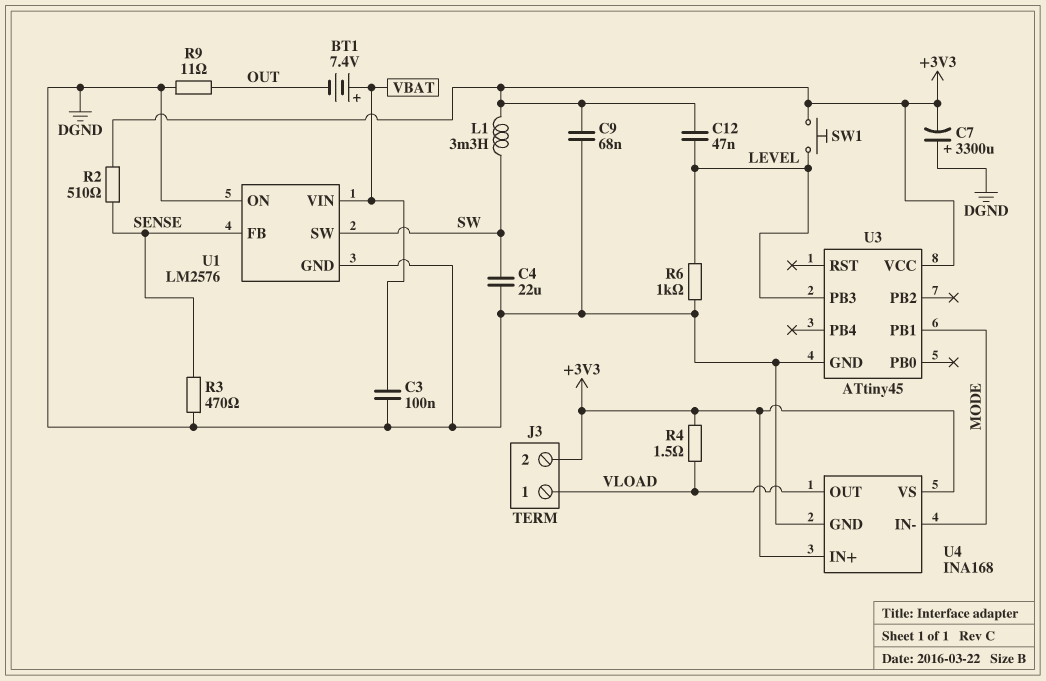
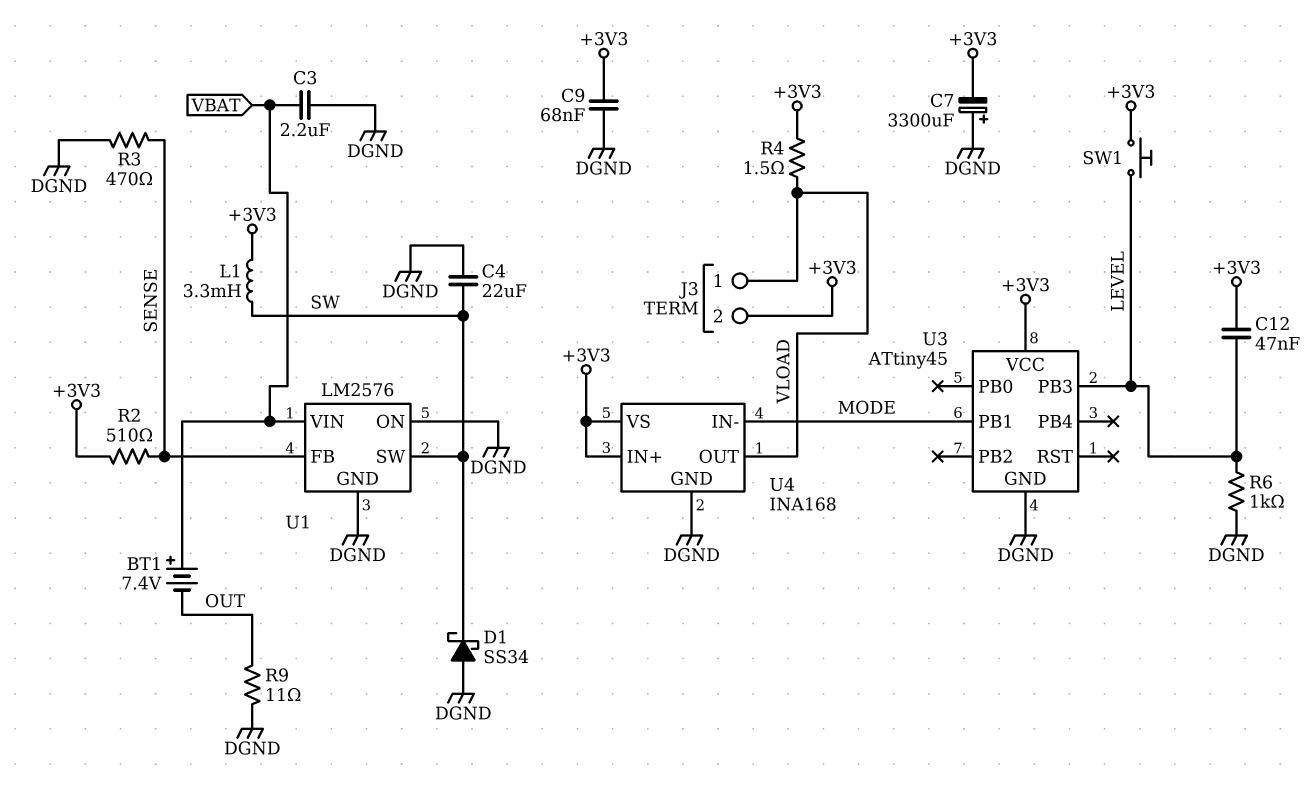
C3: 100nF (DGND, VBAT) -> 2.2uF (DGND, VBAT)
D1: none -> schottky SS34 (A DGND, K SW)

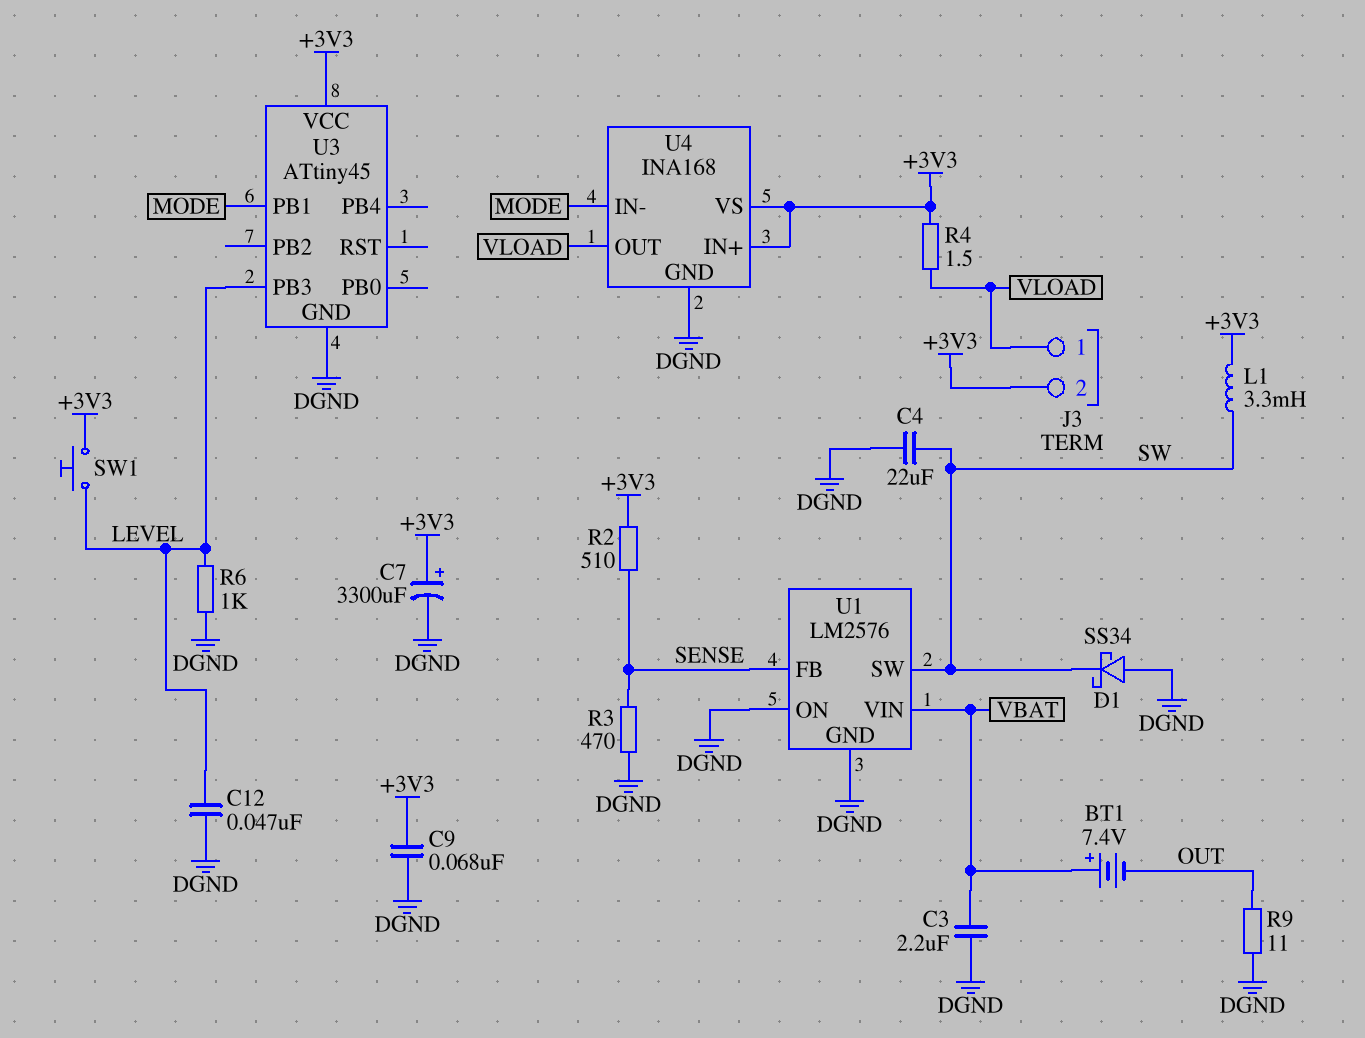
C7: 3300uF (plus DGND, minus +3V3) -> 3300uF (plus +3V3, minus DGND)
C12: 47nF (+3V3, LEVEL) -> 47nF (DGND, LEVEL)

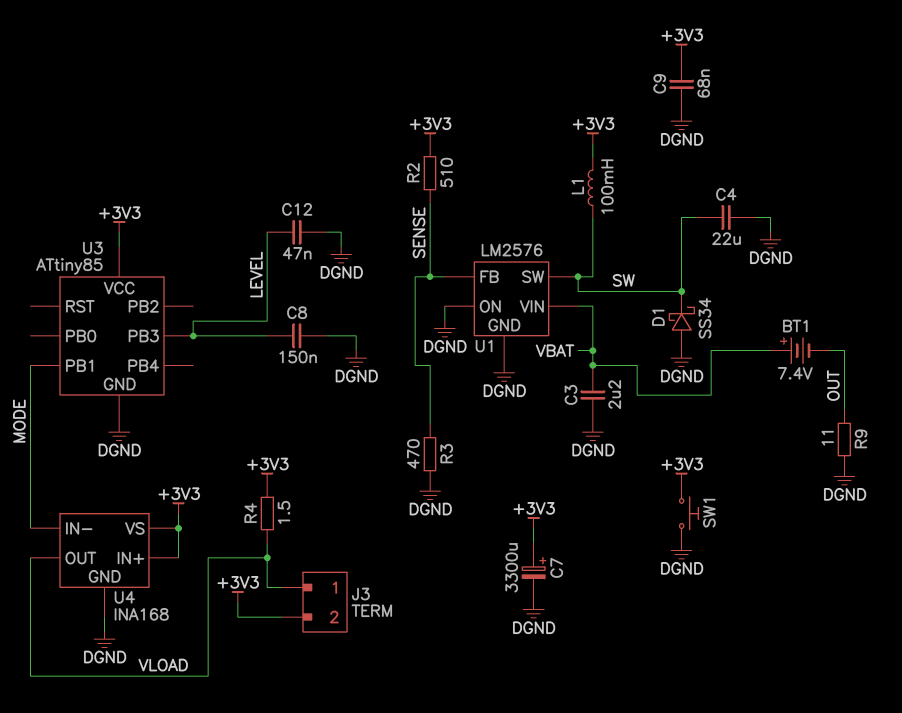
C8: none -> 150nF (DGND, LEVEL)
L1: 3.3mH (+3V3, SW) -> 100mH (+3V3, SW)
R6: 1k (DGND, LEVEL) -> none
SW1: button (+3V3, LEVEL) -> button (+3V3, DGND)
U3: ATtiny45 -> ATtiny85

